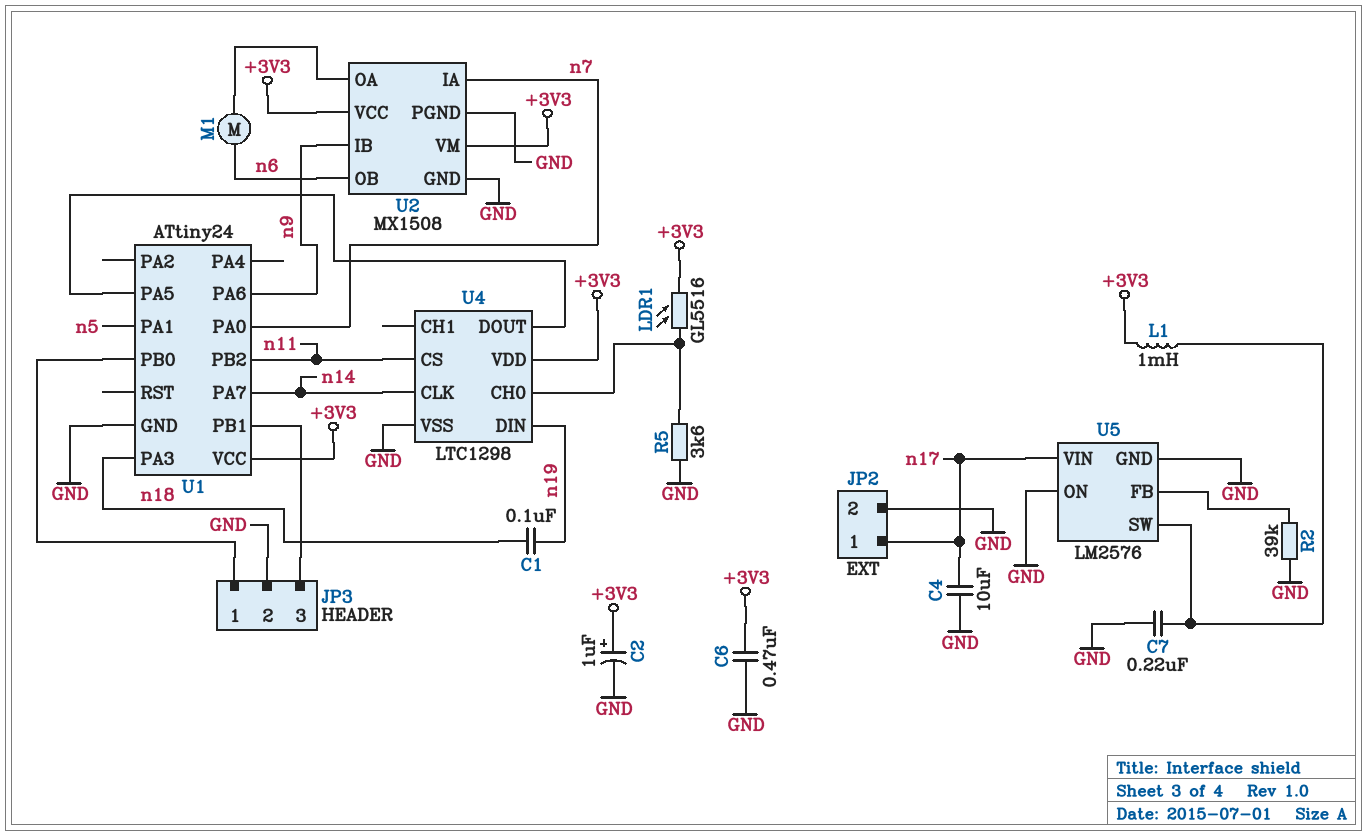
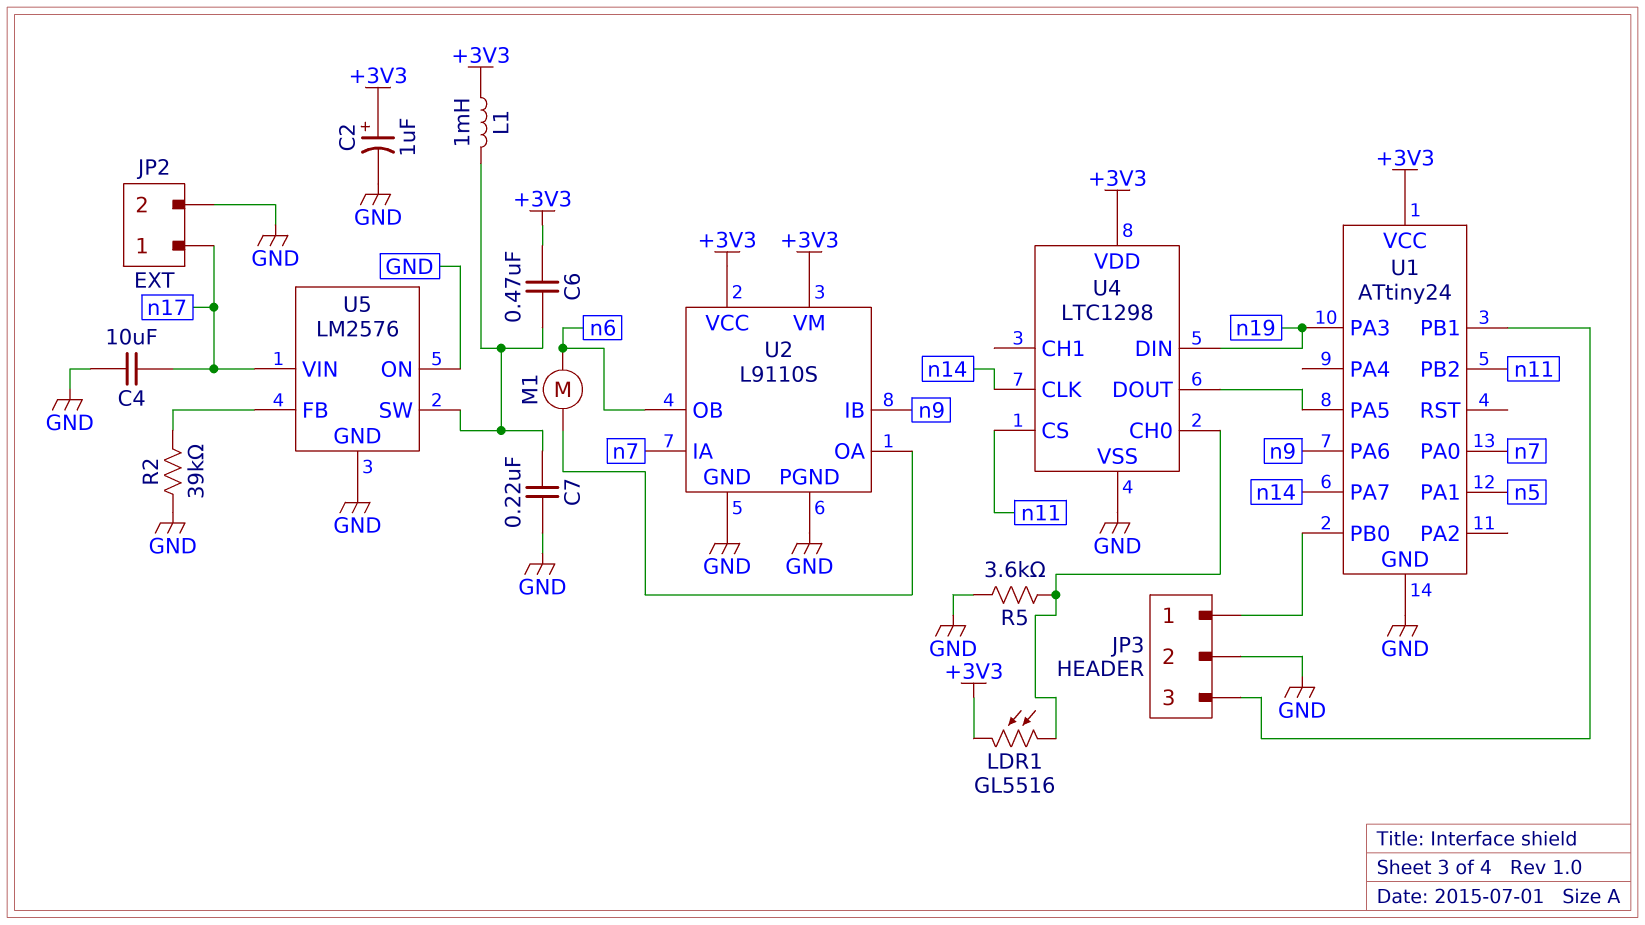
C1: 100nF (n18, n19) -> none
C6: 470nF (+3V3, GND) -> 470nF (+3V3, U5/SW)
U1 pin PA3: n18 -> n19
U2: MX1508 -> L9110S

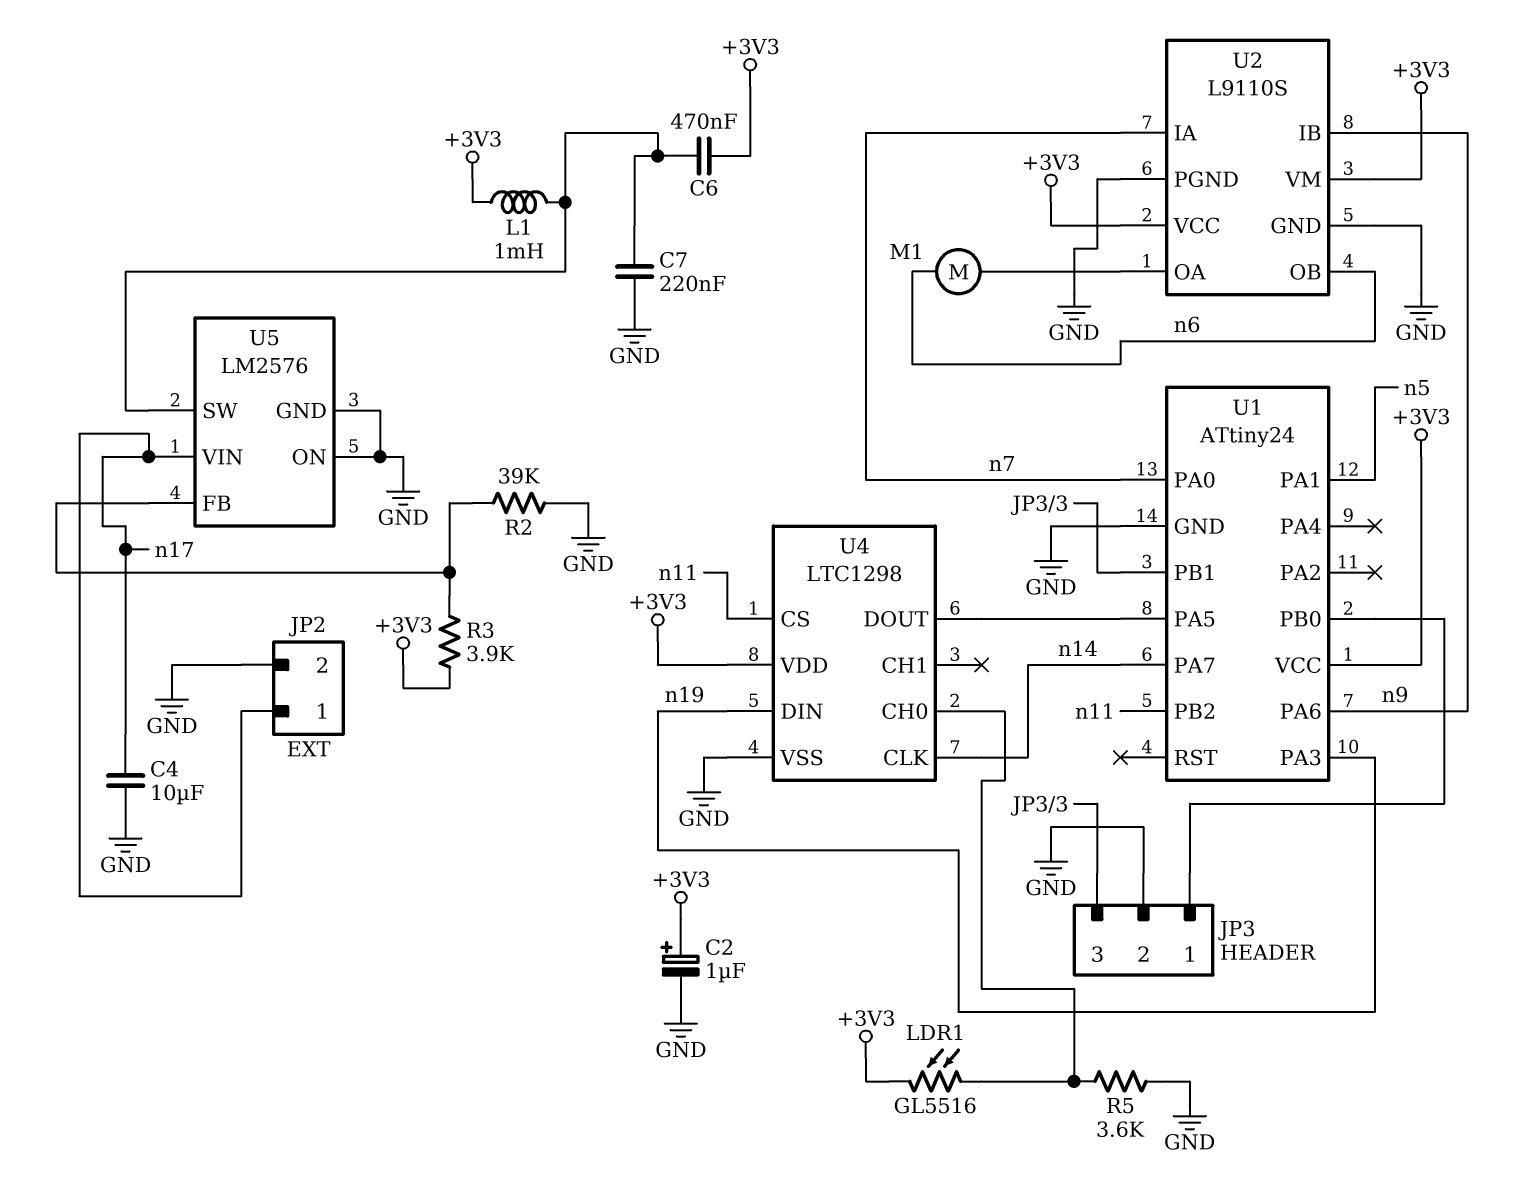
R3: none -> 3.9k (+3V3, U5/FB)

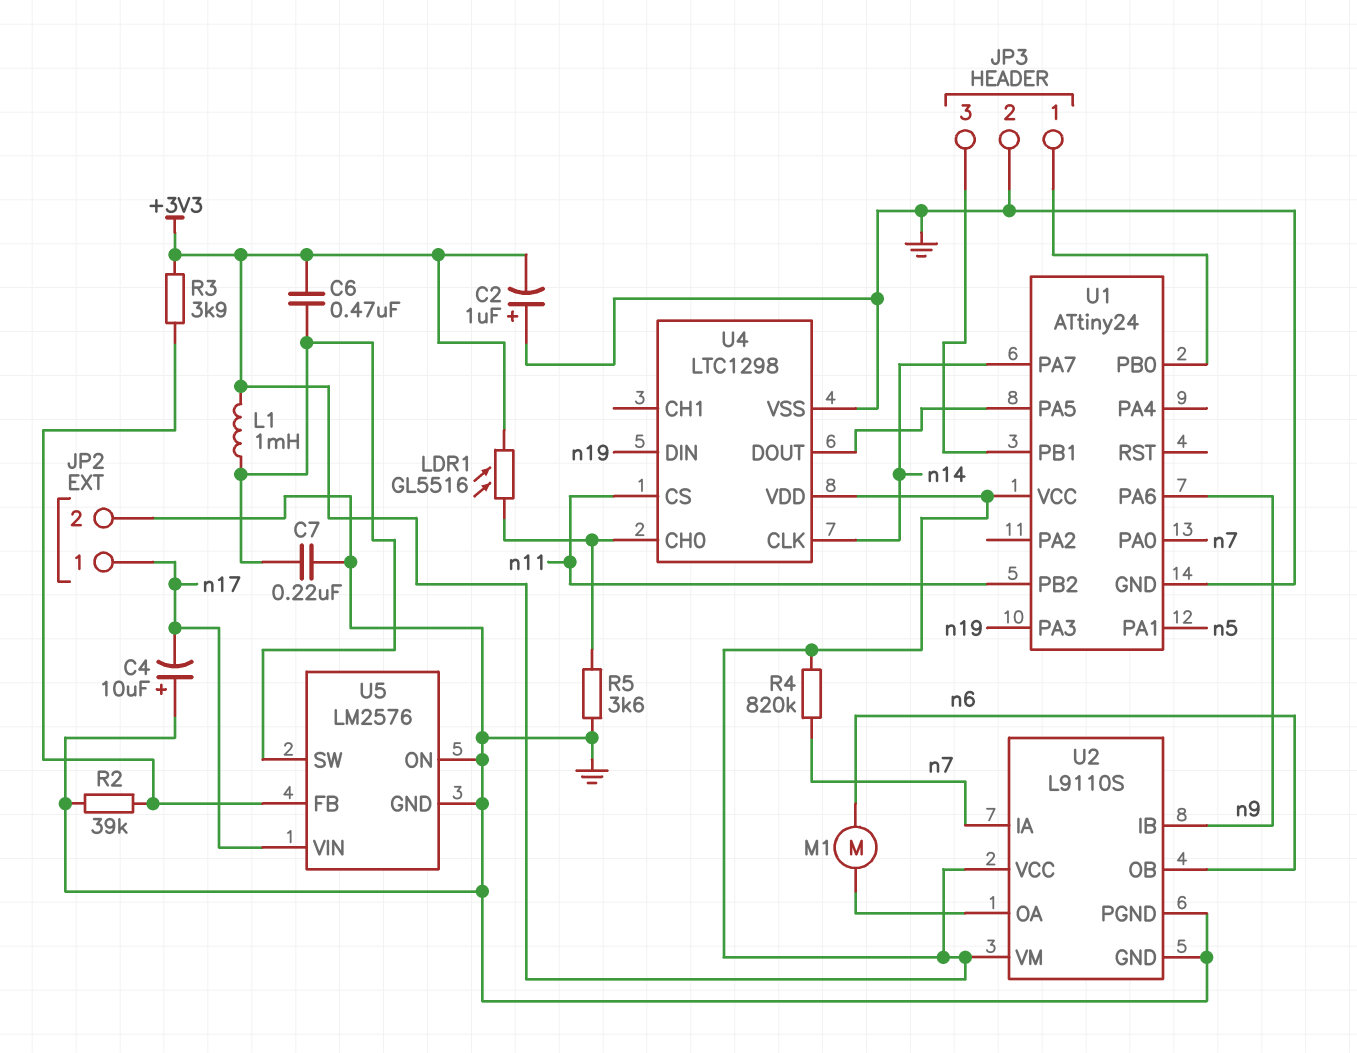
C2: 1uF (plus +3V3, minus GND) -> 1uF (plus GND, minus +3V3)
C4: 10uF (GND, n17) -> 10uF (plus GND, minus n17)
R4: none -> 820k (+3V3, n7)

